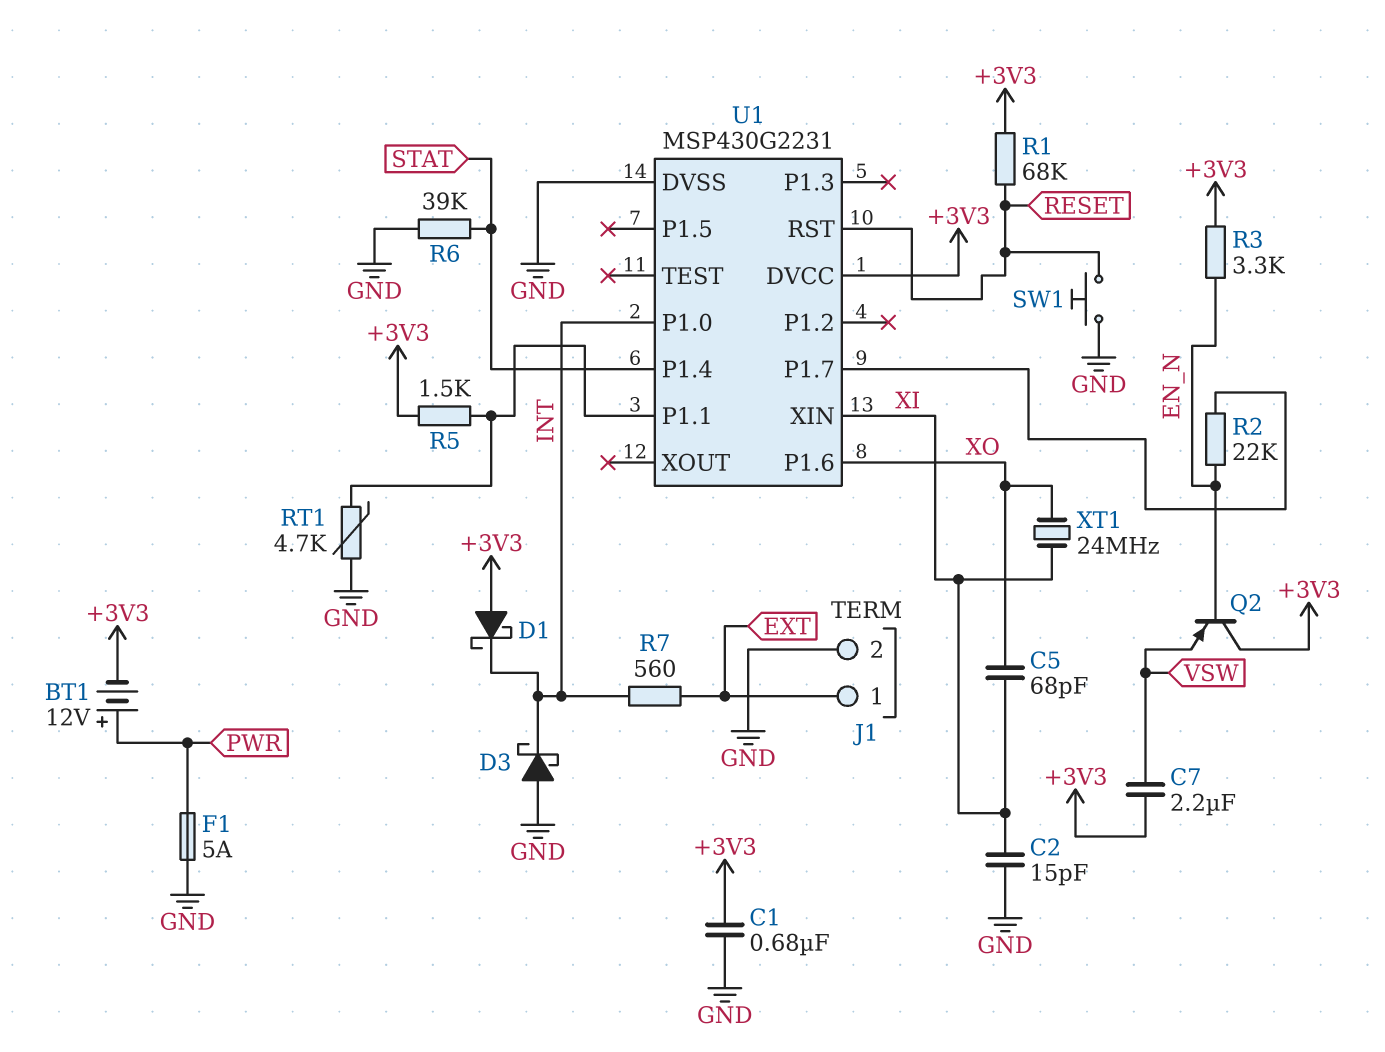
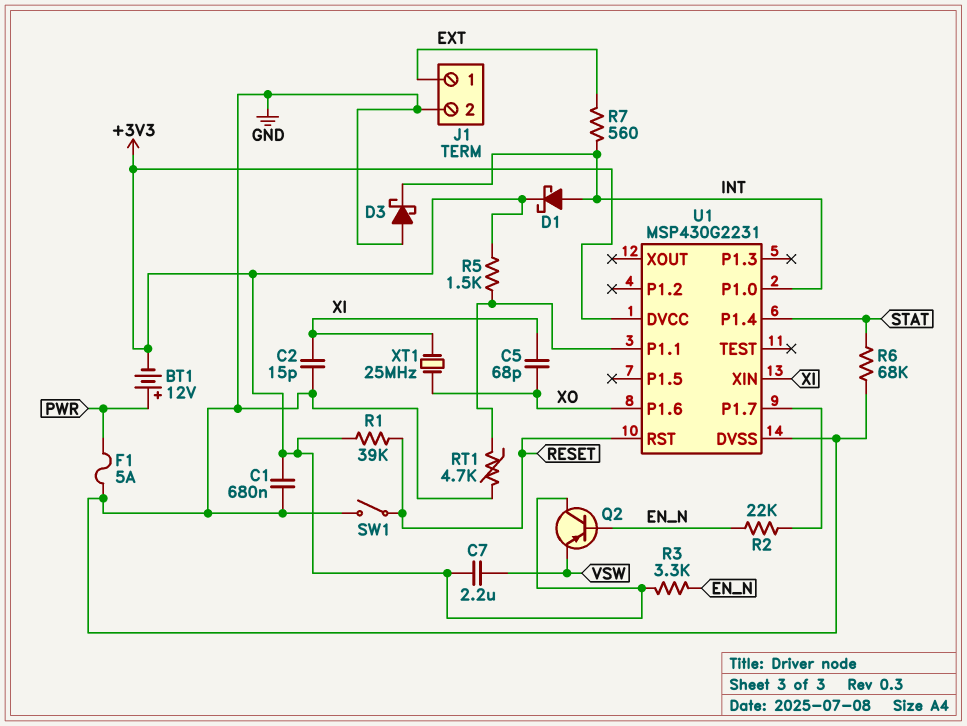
D1: schottky (A +3V3, K INT) -> schottky (A INT, K +3V3)
R1: 68k (+3V3, RESET) -> 39k (+3V3, RESET)
R6: 39k (GND, STAT) -> 68k (GND, STAT)
SW1: button (GND, RESET) -> switch (GND, RESET)
XT1: 24MHz (XI, XO) -> 25MHz (XI, XO)

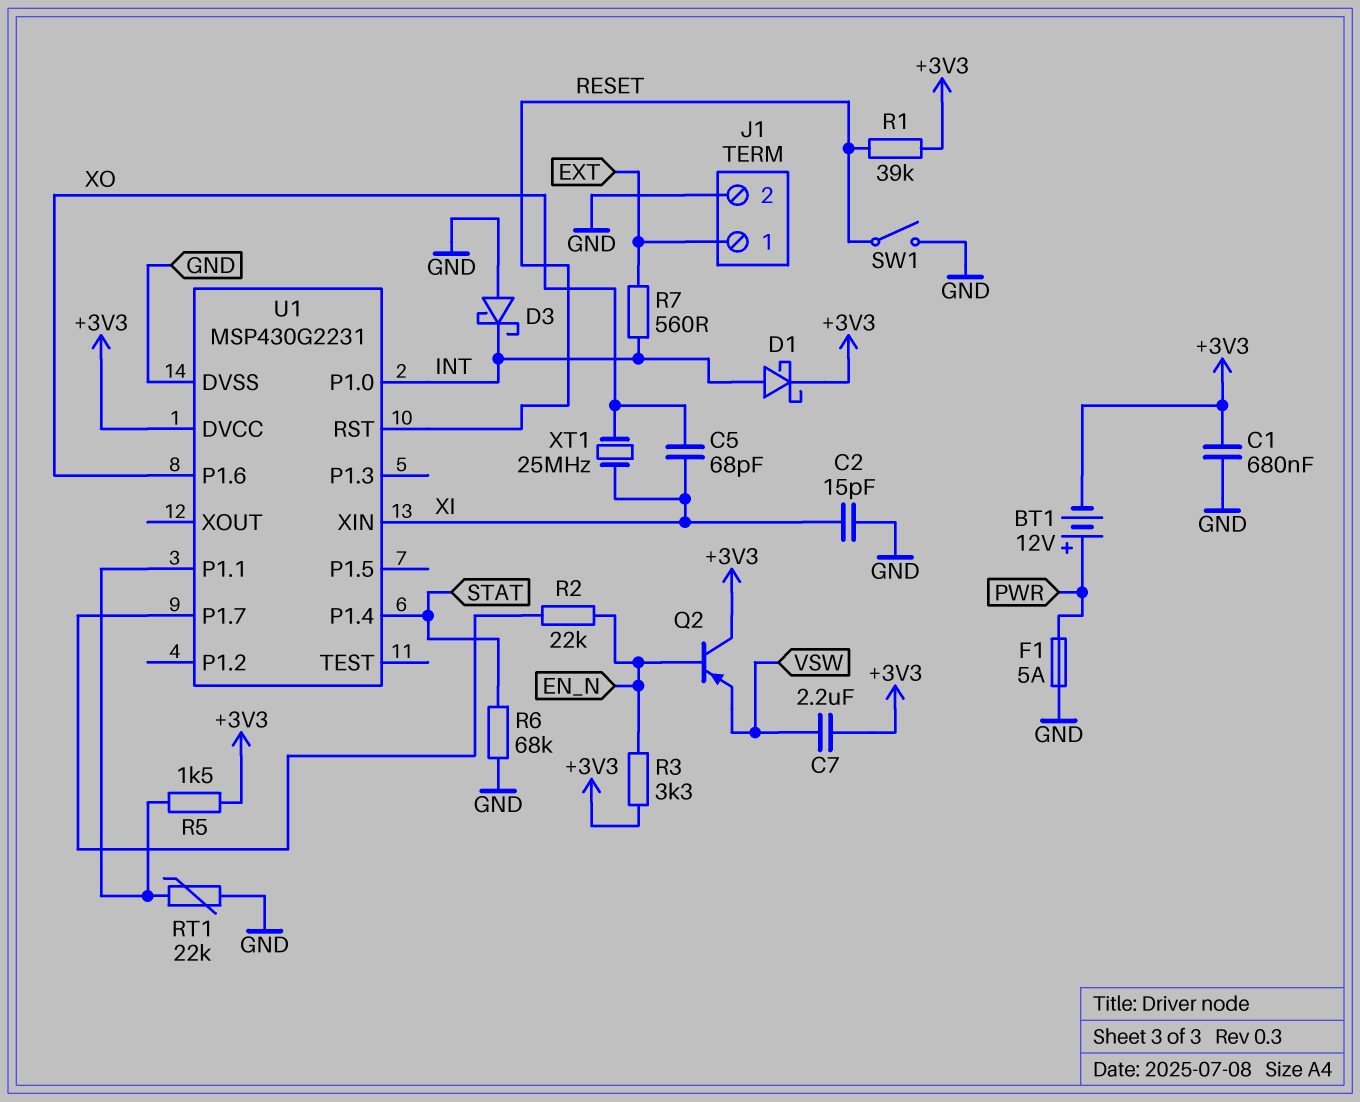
RT1: 4.7k (GND, U1/P1.1) -> 22k (GND, U1/P1.1)

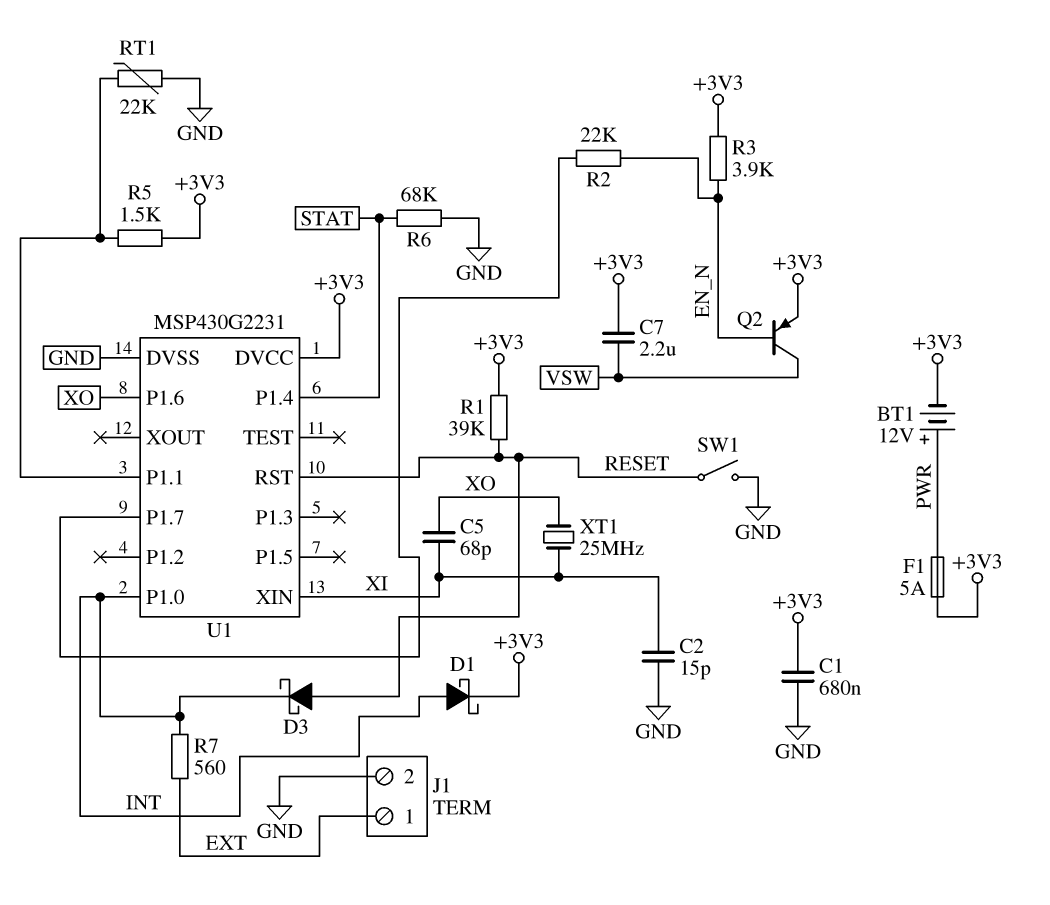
D3: schottky (A GND, K INT) -> schottky (A RESET, K INT)
F1: 5A (GND, PWR) -> 5A (+3V3, PWR)
Q2: PNP (B EN_N, C +3V3, E VSW) -> PNP (B EN_N, C VSW, E +3V3)
R3: 3.3k (+3V3, EN_N) -> 3.9k (+3V3, EN_N)

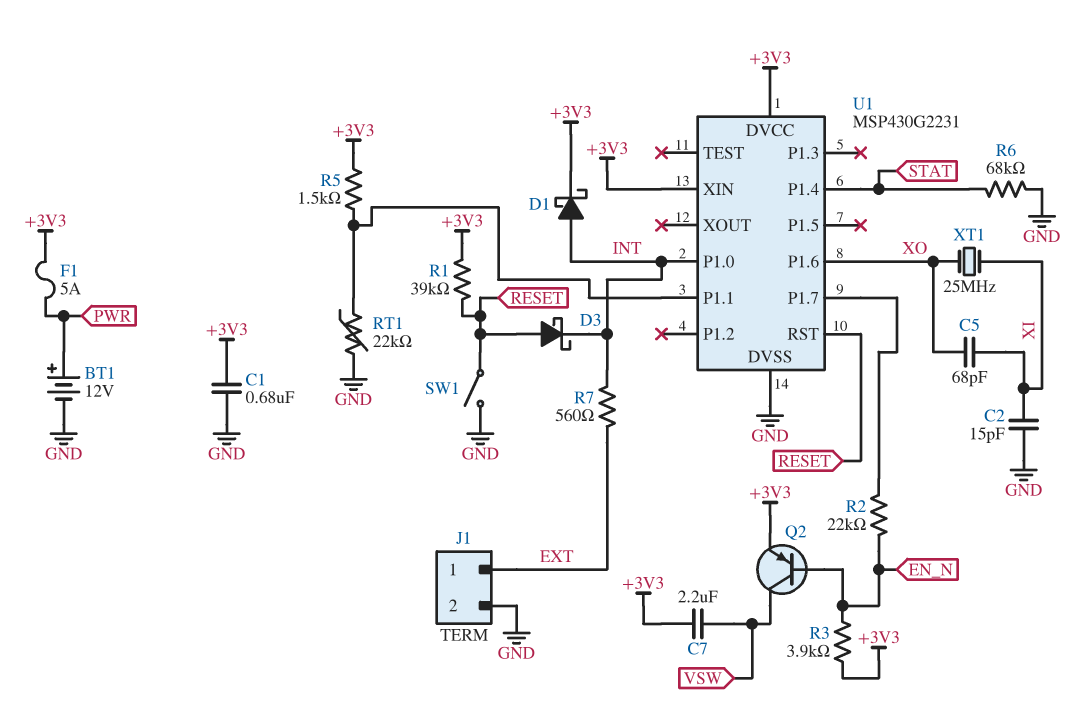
BT1: 12V (plus PWR, minus +3V3) -> 12V (plus PWR, minus GND)
U1 pin XIN: XI -> +3V3

